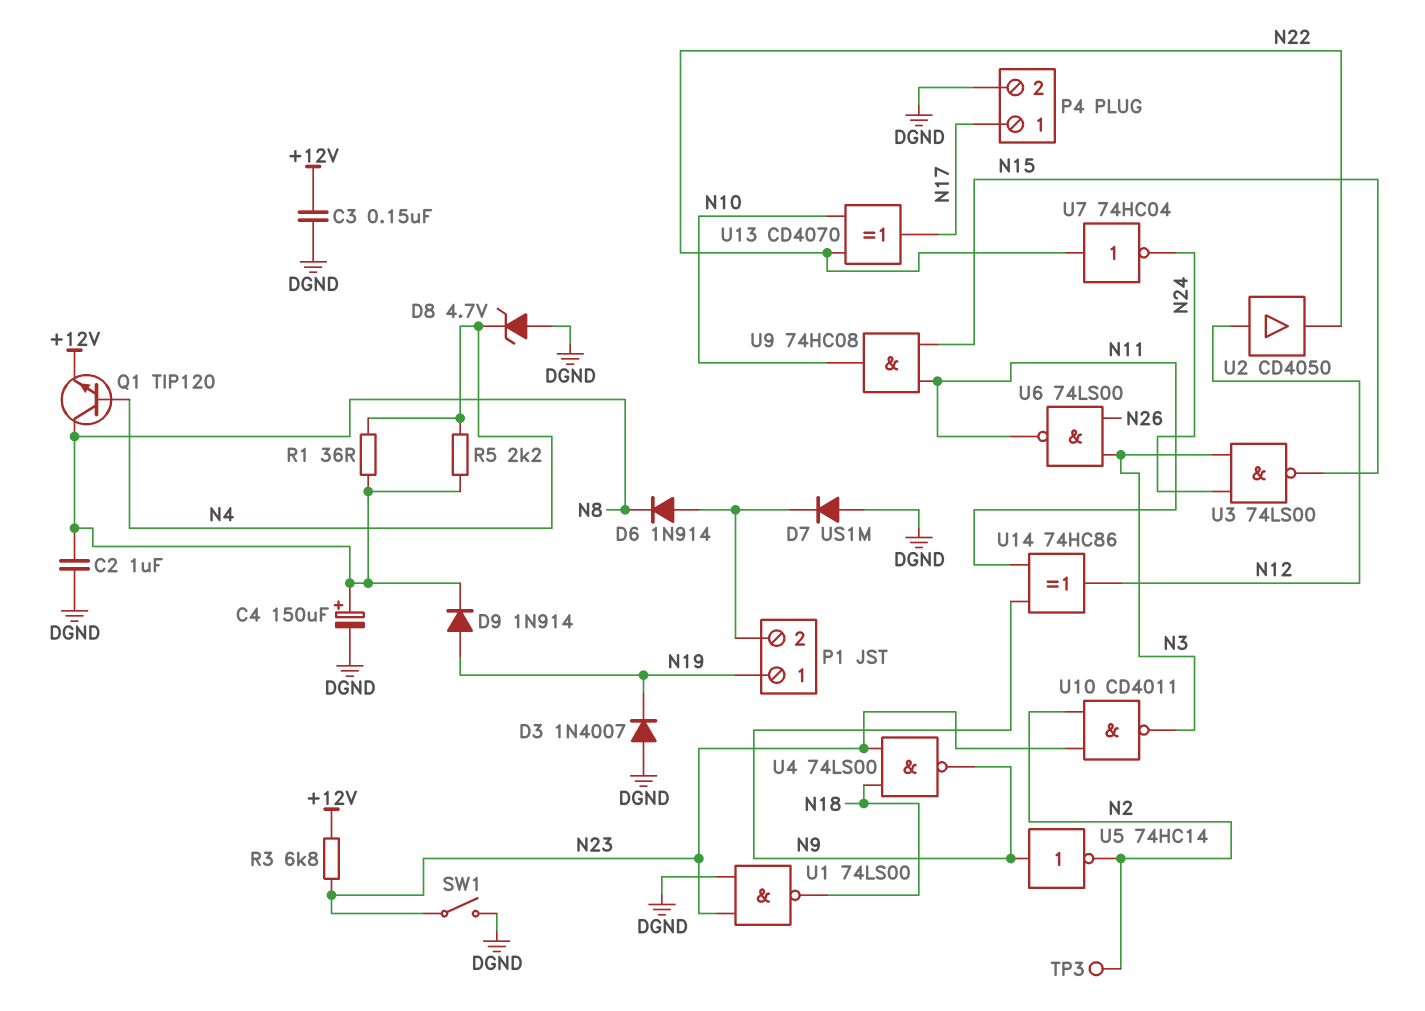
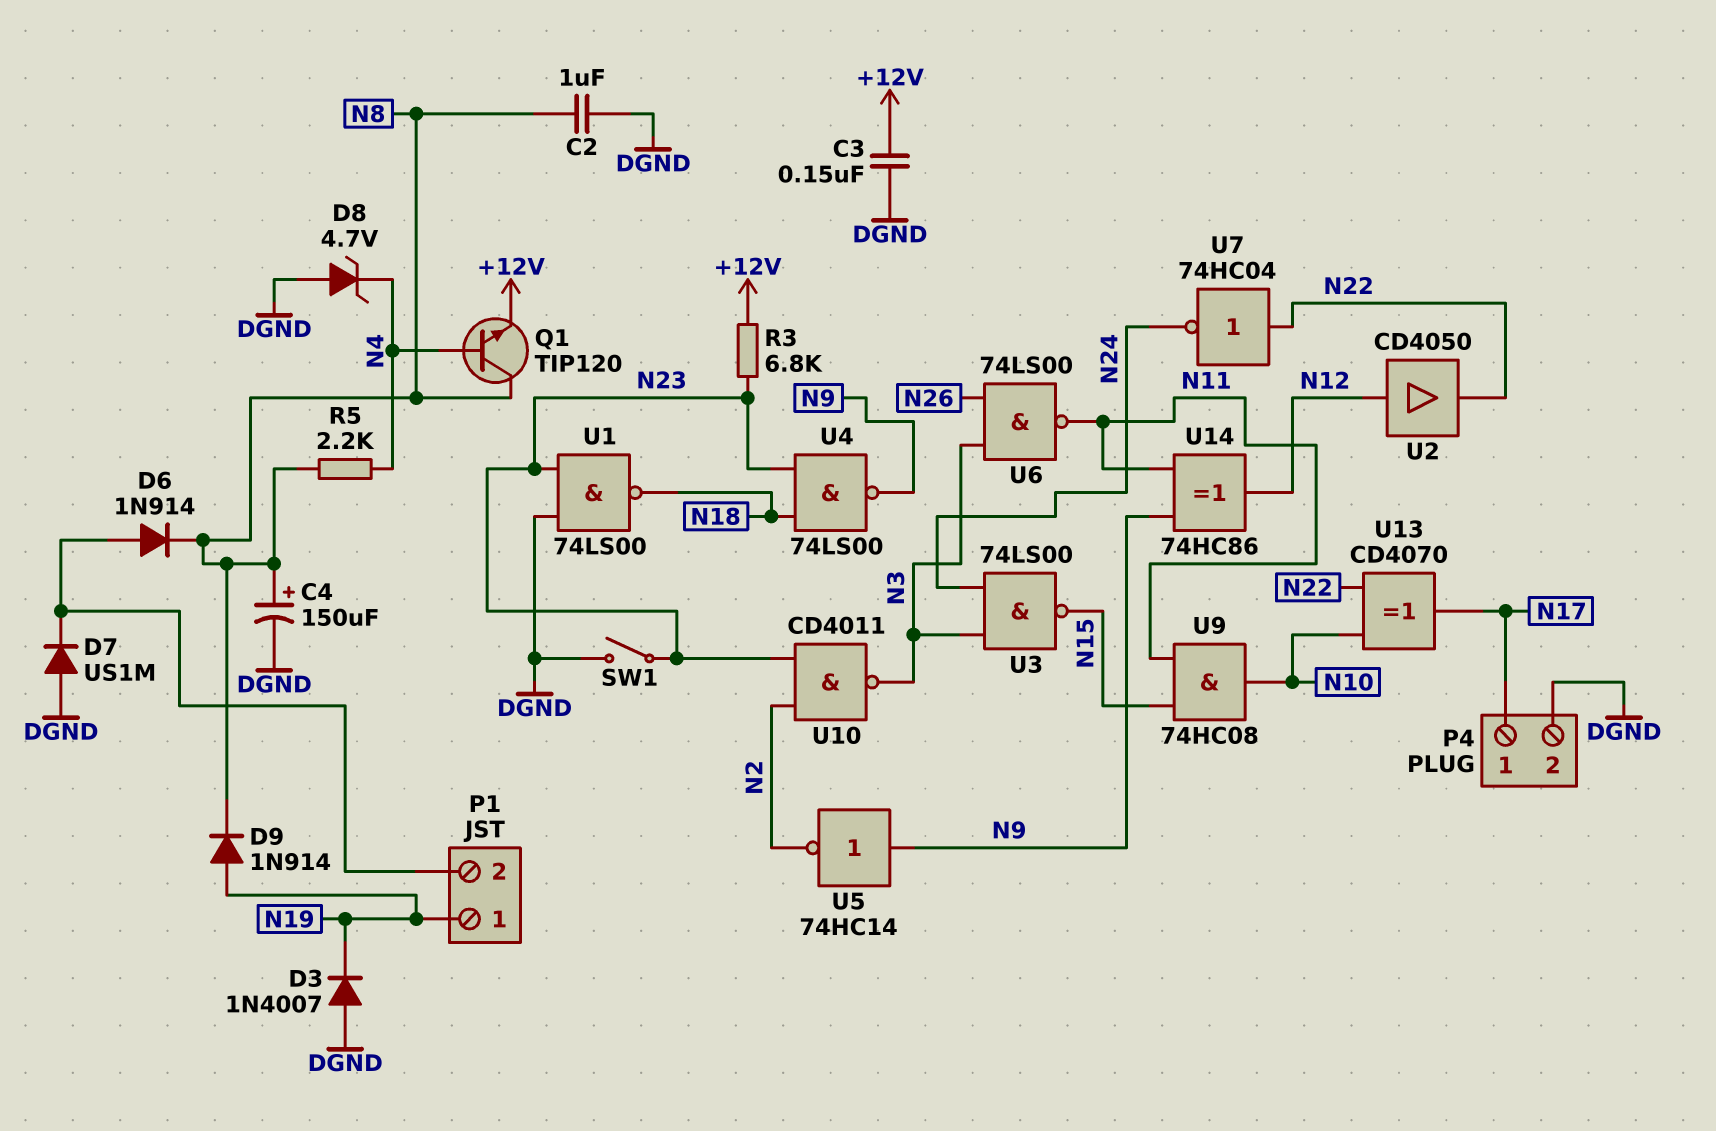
R1: 36 (N4, N8) -> none
TP3: test point (N2) -> none

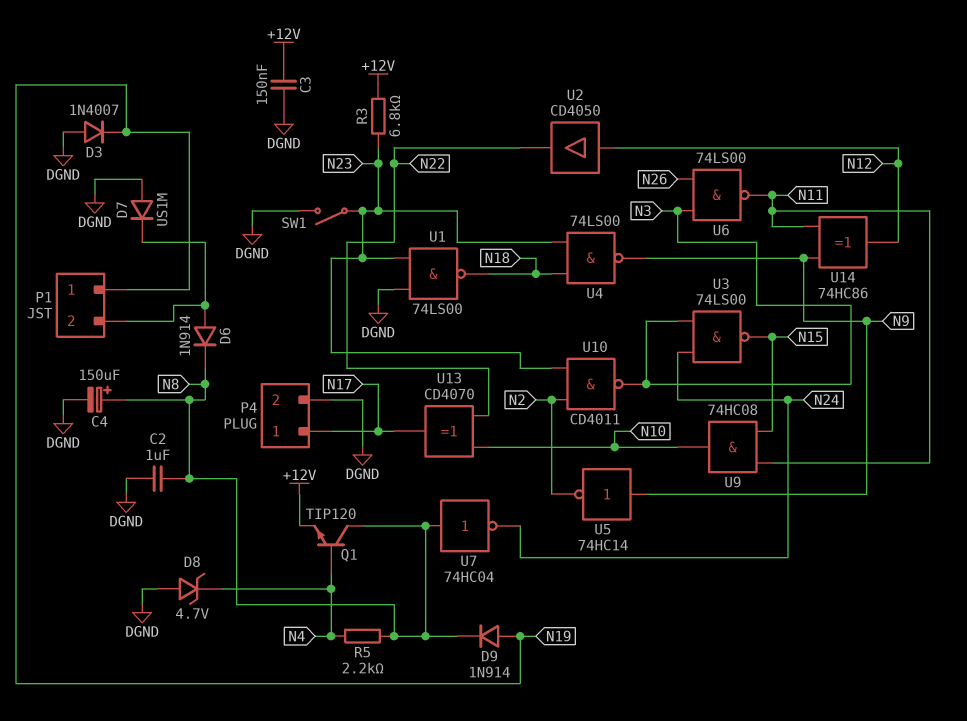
U7: NOT 74HC04 (in N22, out N24) -> NOT 74HC04 (in N8, out N24)

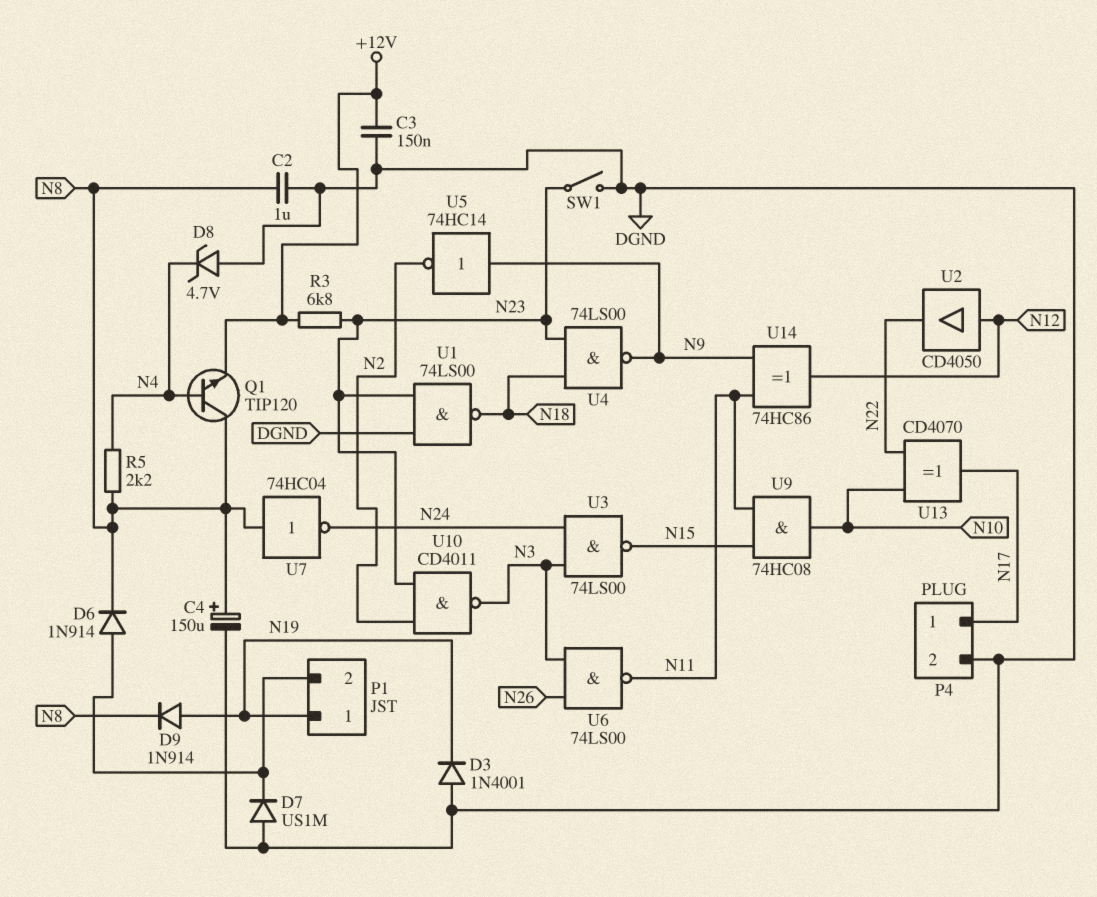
D3: diode 1N4007 (A DGND, K N19) -> diode 1N4001 (A DGND, K N19)

